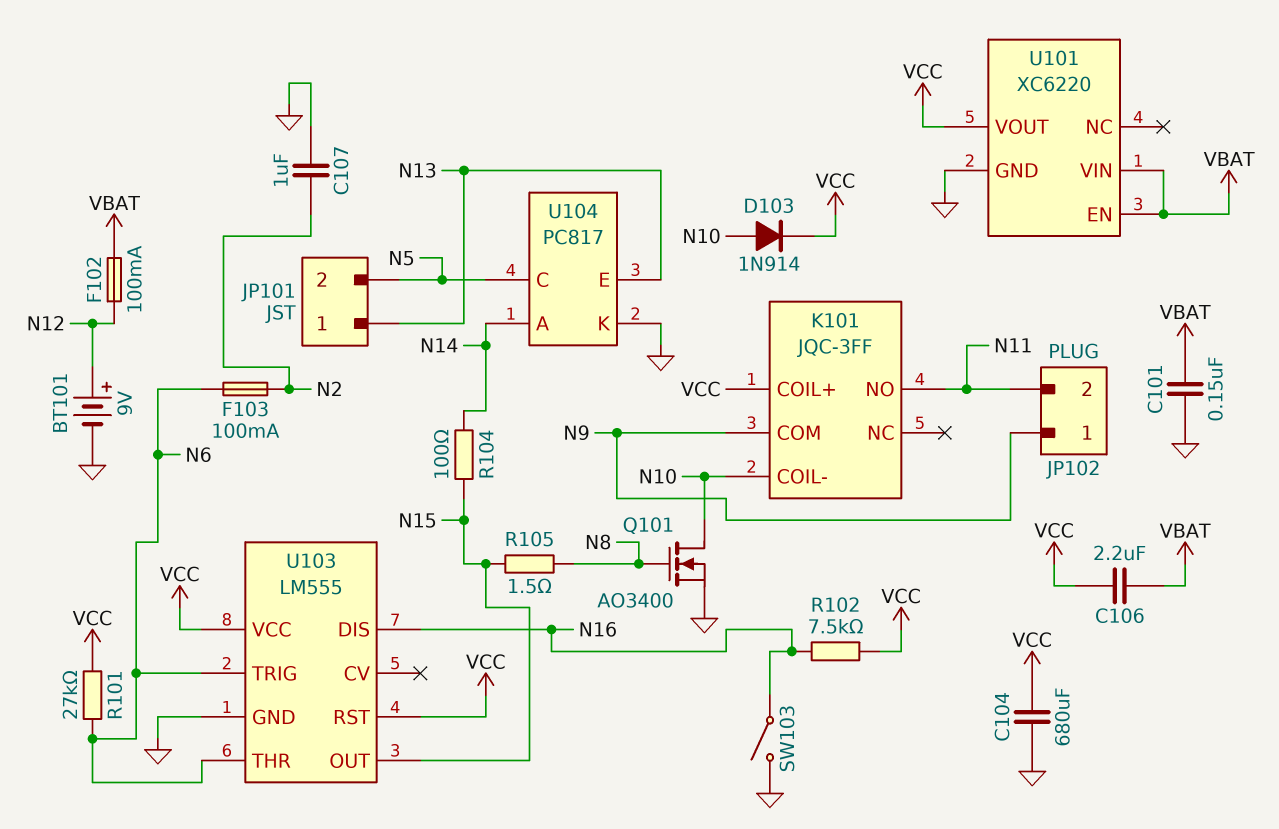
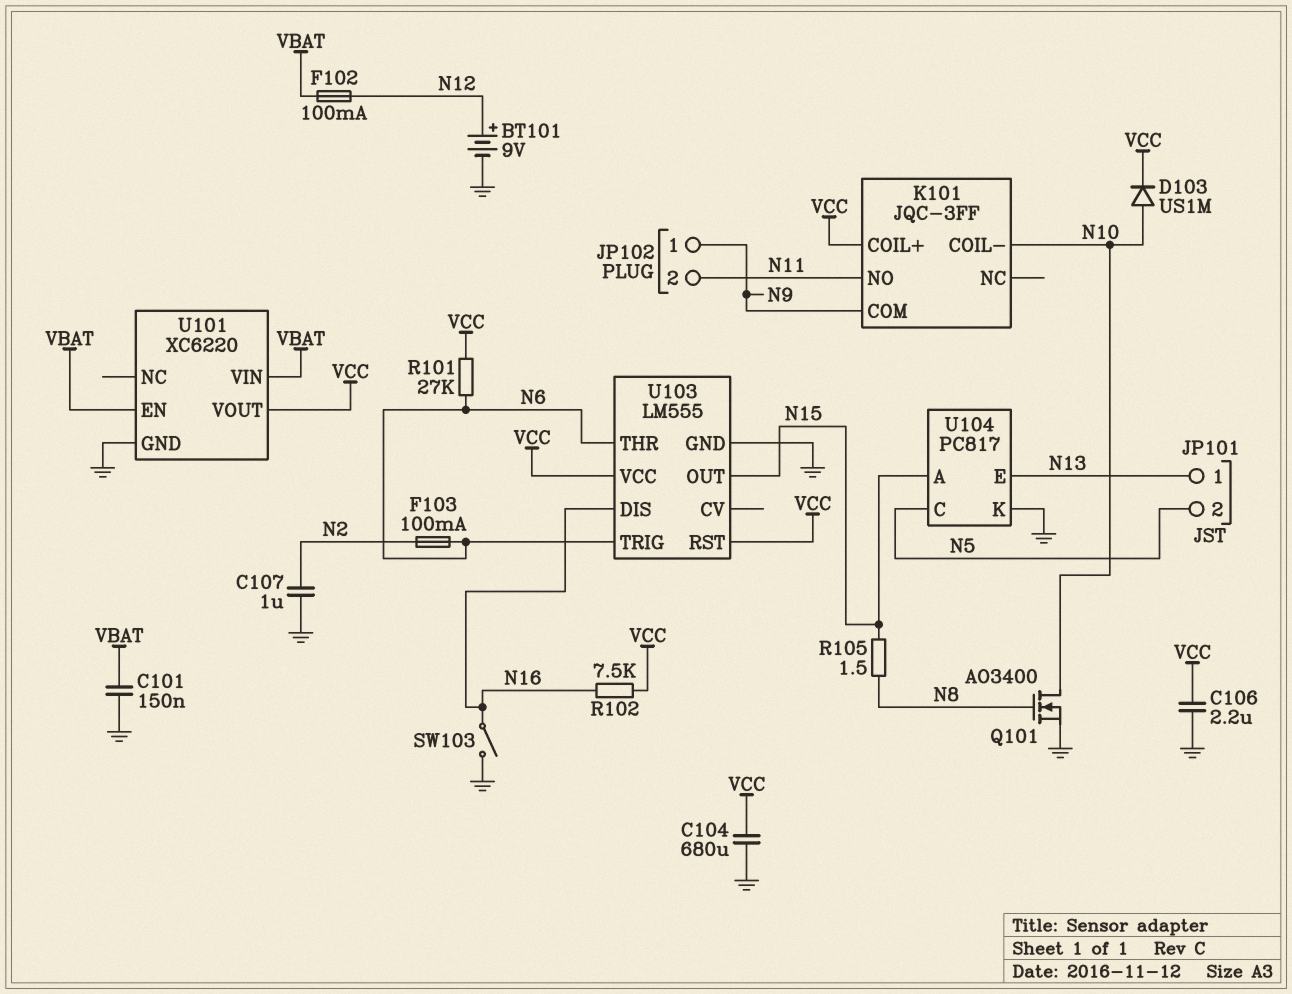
C106: 2.2uF (VBAT, VCC) -> 2.2uF (GND, VCC)
D103: diode 1N914 (A N10, K VCC) -> diode US1M (A N10, K VCC)
R104: 100 (N14, N15) -> none
U104 pin A: N14 -> N15

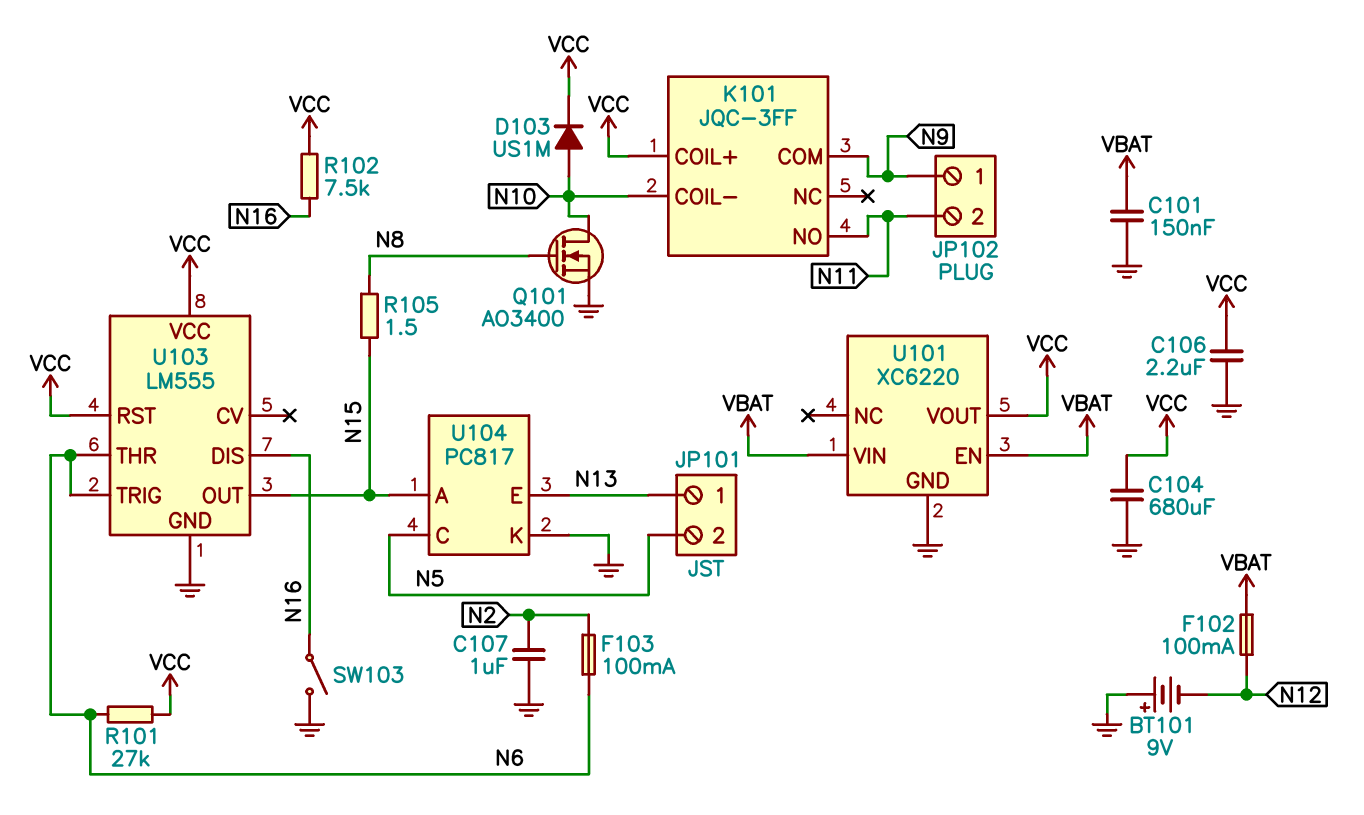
BT101: 9V (plus N12, minus GND) -> 9V (plus GND, minus N12)

